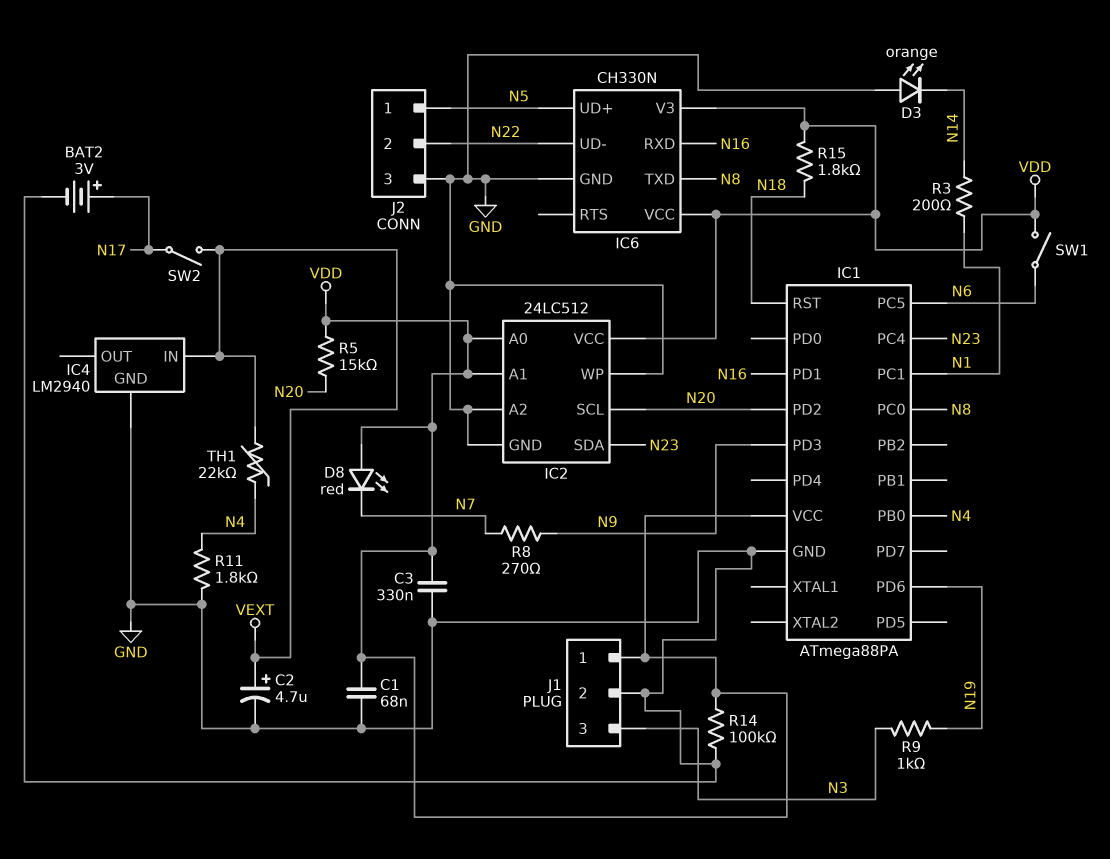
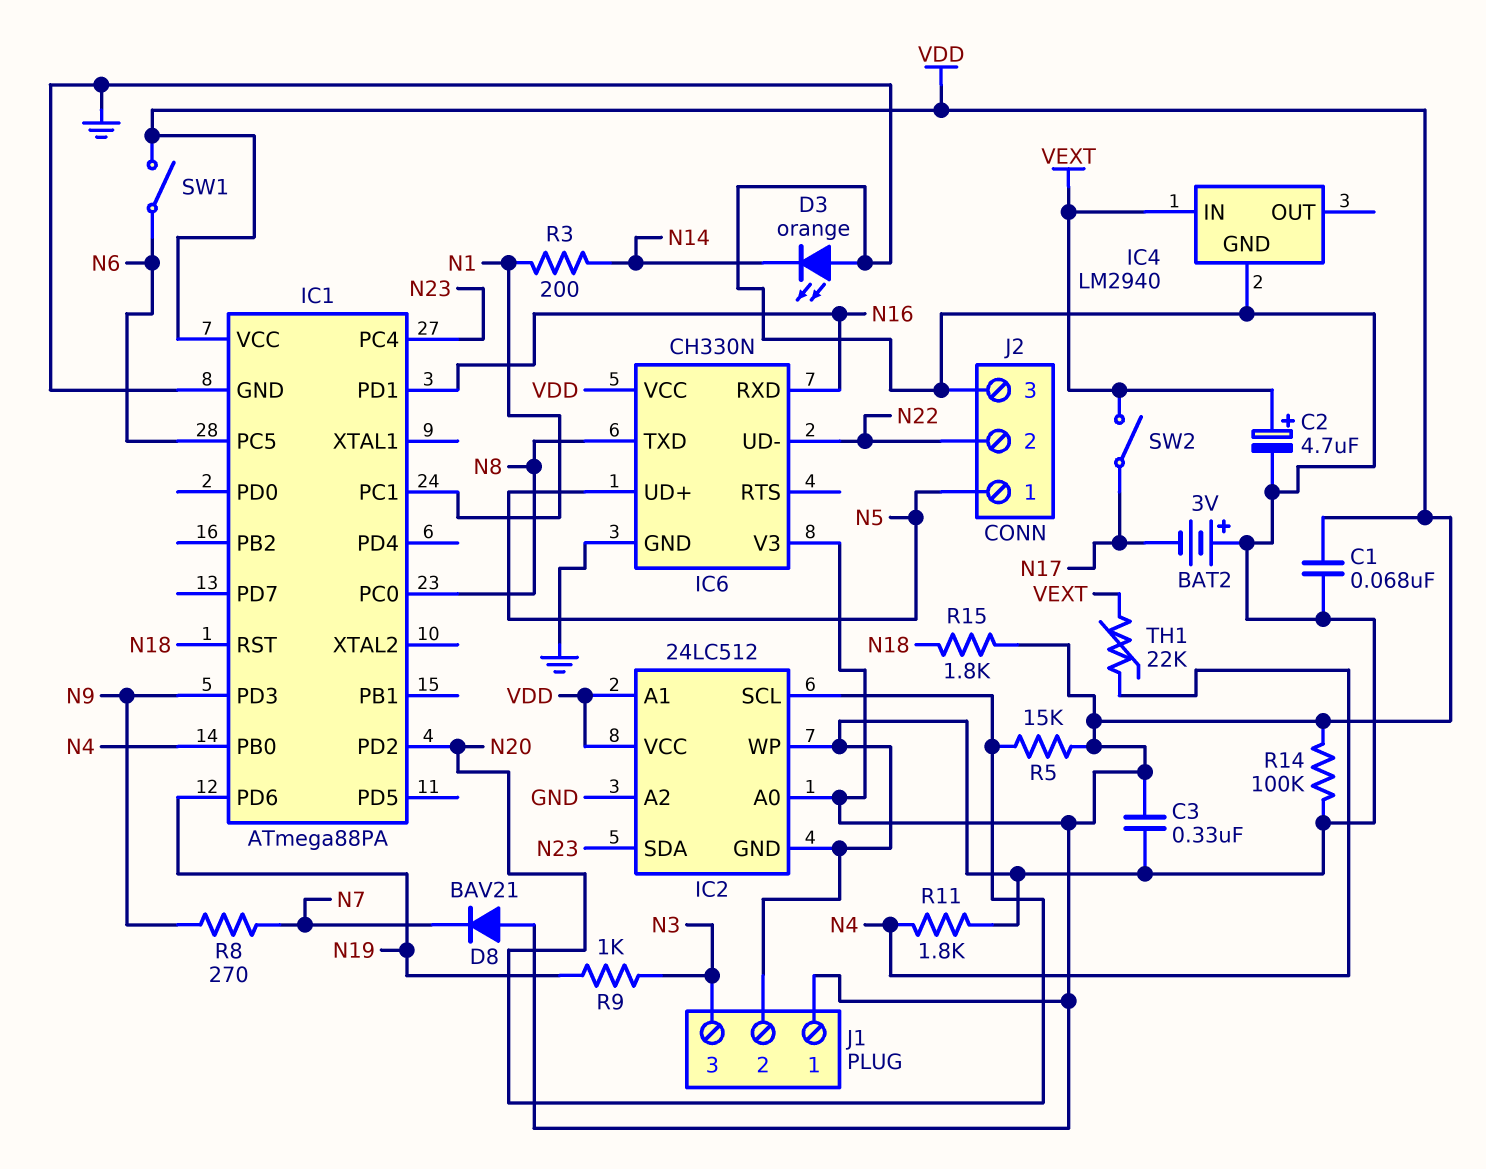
BAT2: 3V (plus N17, minus GND) -> 3V (plus GND, minus N17)
D8: LED red (A VDD, K N7) -> diode BAV21 (A VDD, K N7)

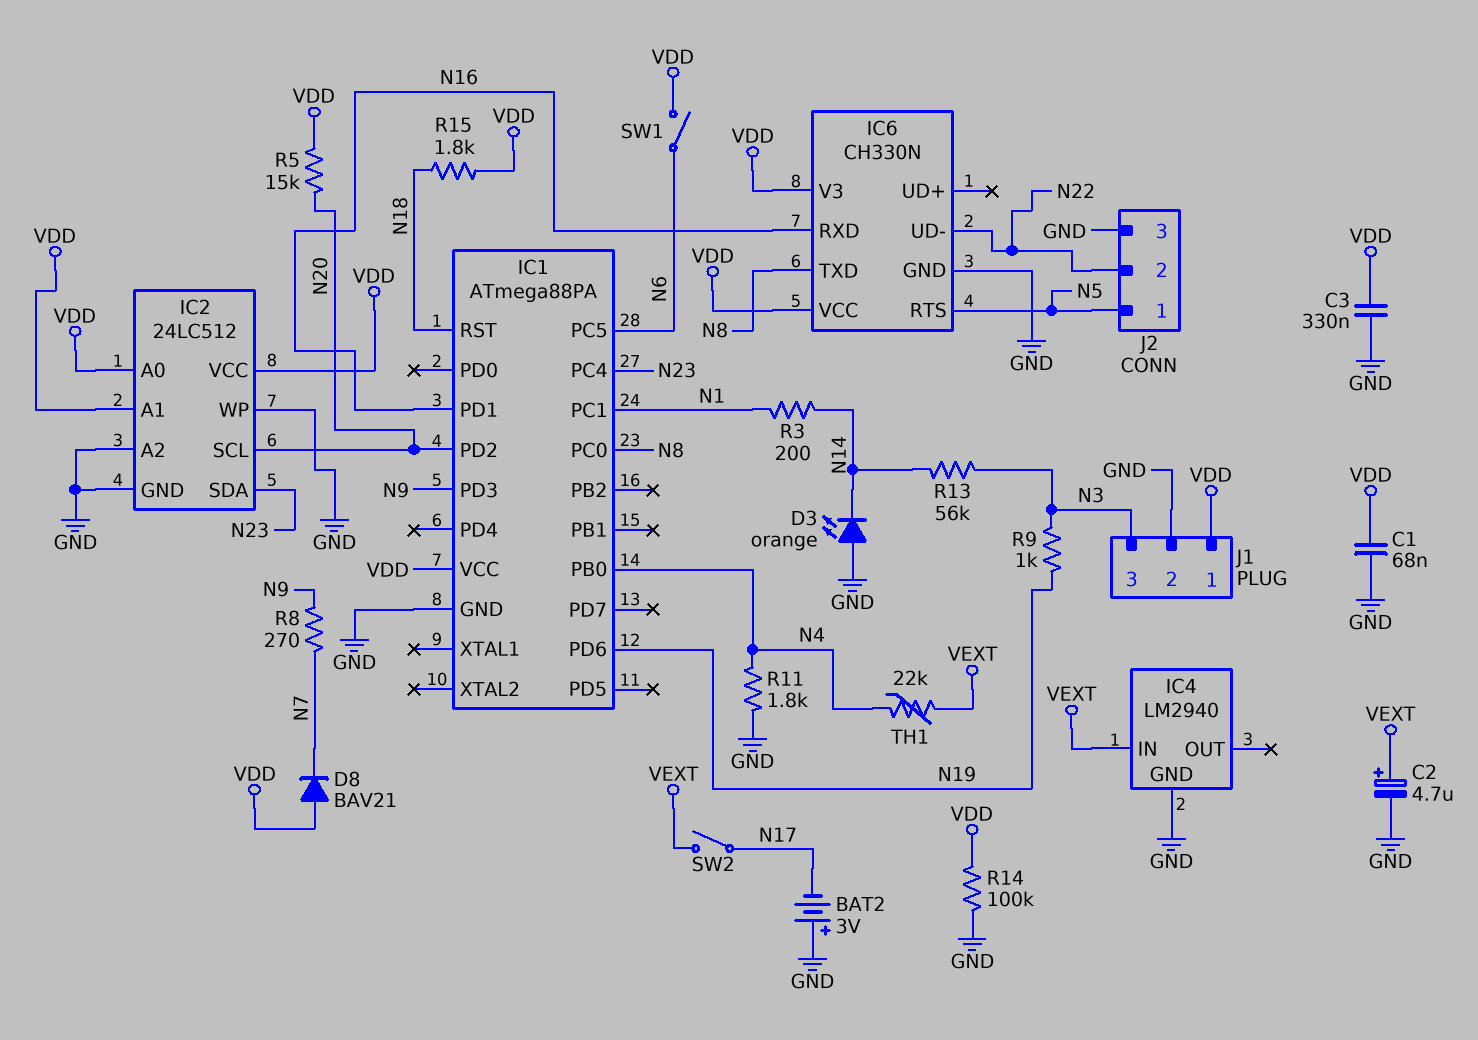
IC6 pin RTS: none -> N5
IC6 pin UD+: N5 -> none
R13: none -> 56k (N3, N14)

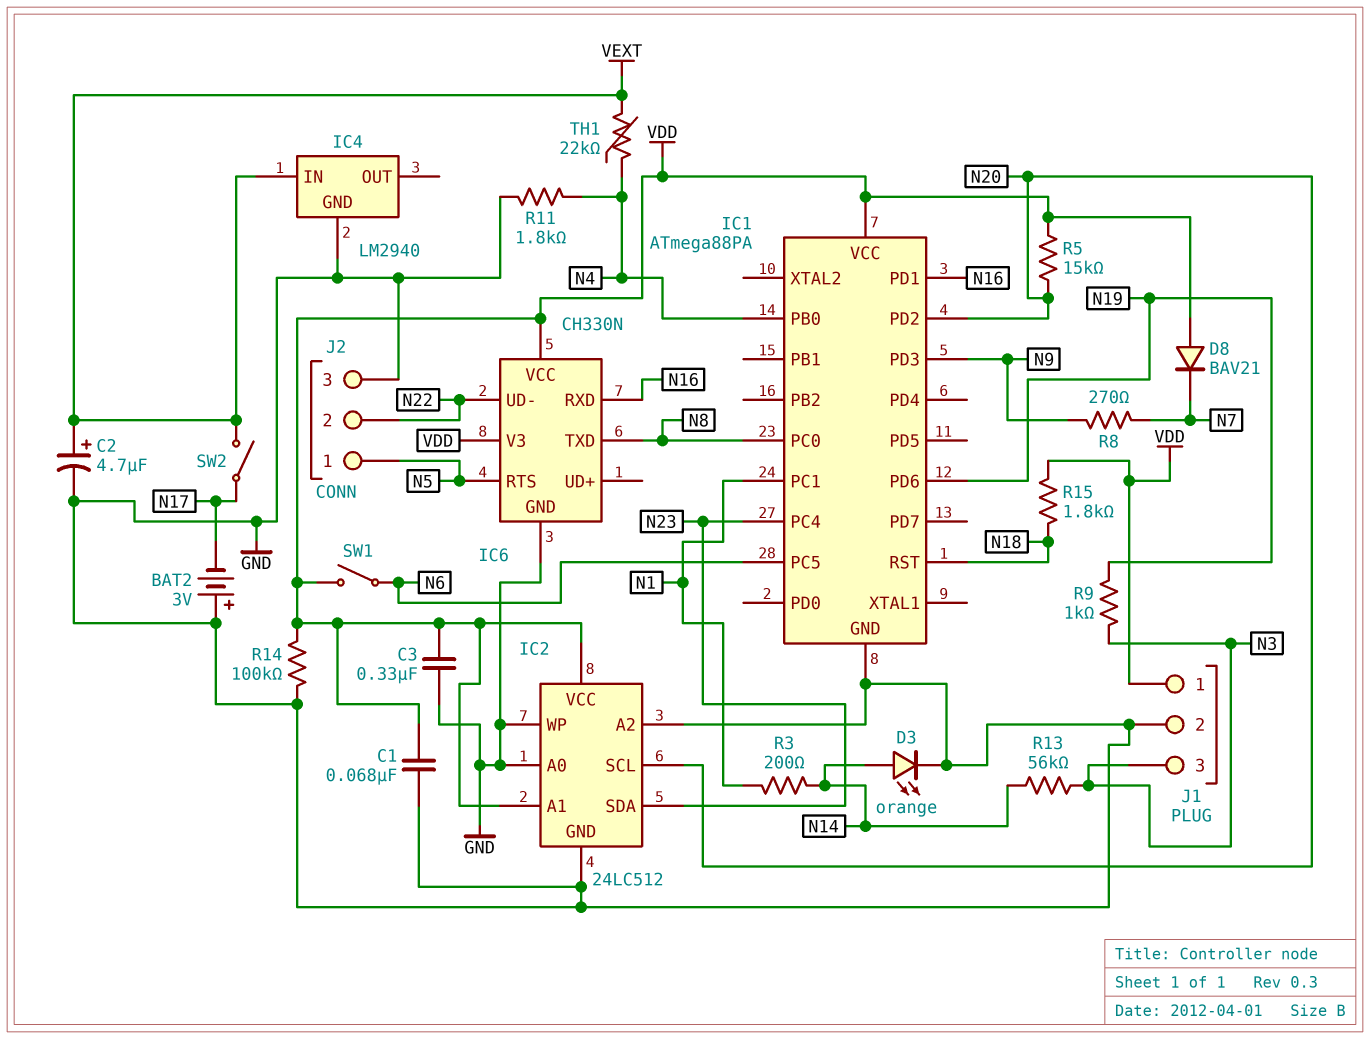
D3: LED orange (A GND, K N14) -> LED orange (A N14, K GND)
IC2 pin A0: VDD -> GND

